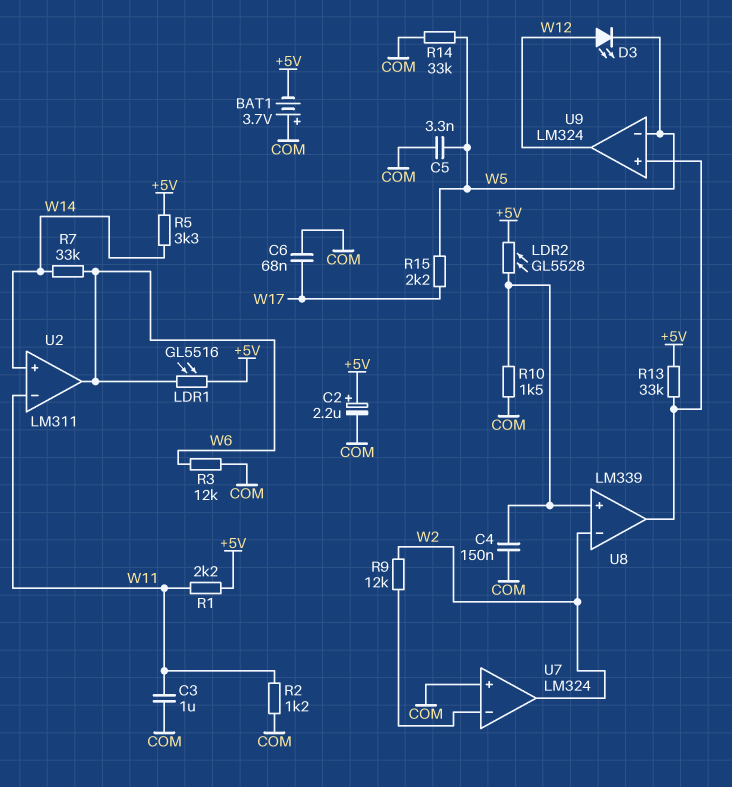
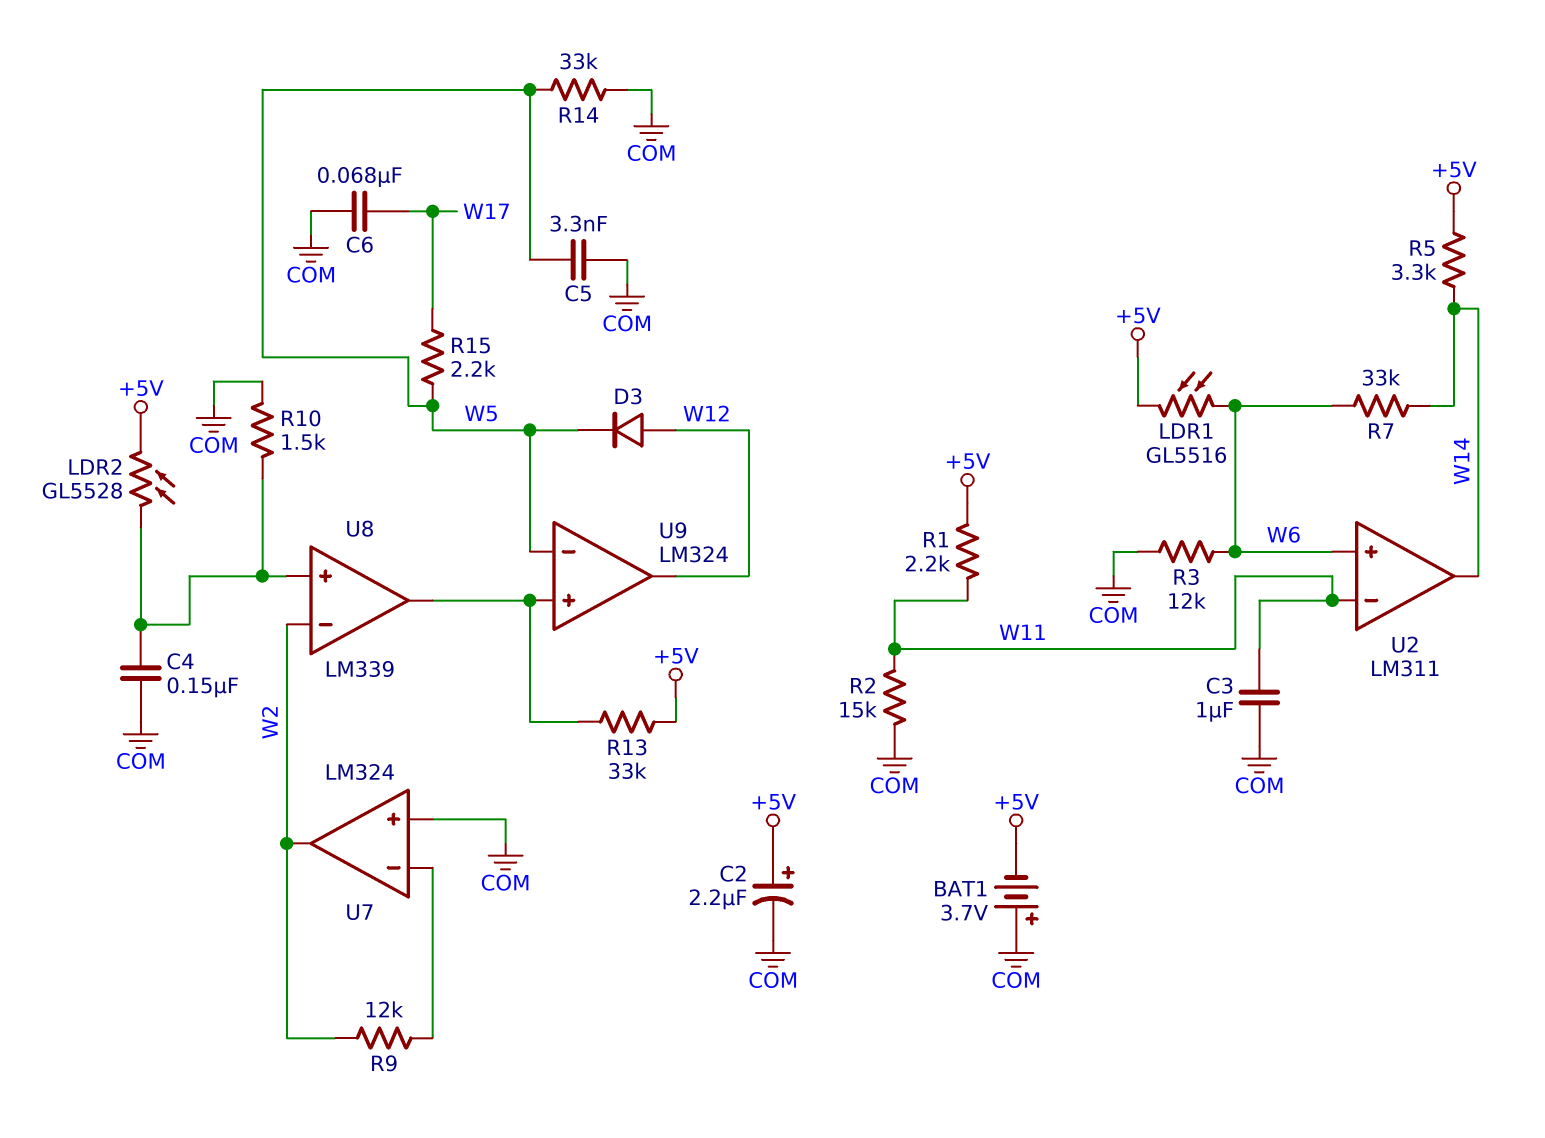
D3: LED (A W12, K W5) -> diode (A W12, K W5)
R2: 1.2k (COM, W11) -> 15k (COM, W11)
U2 pin in+: W14 -> W6
U2 pin out: W6 -> W14

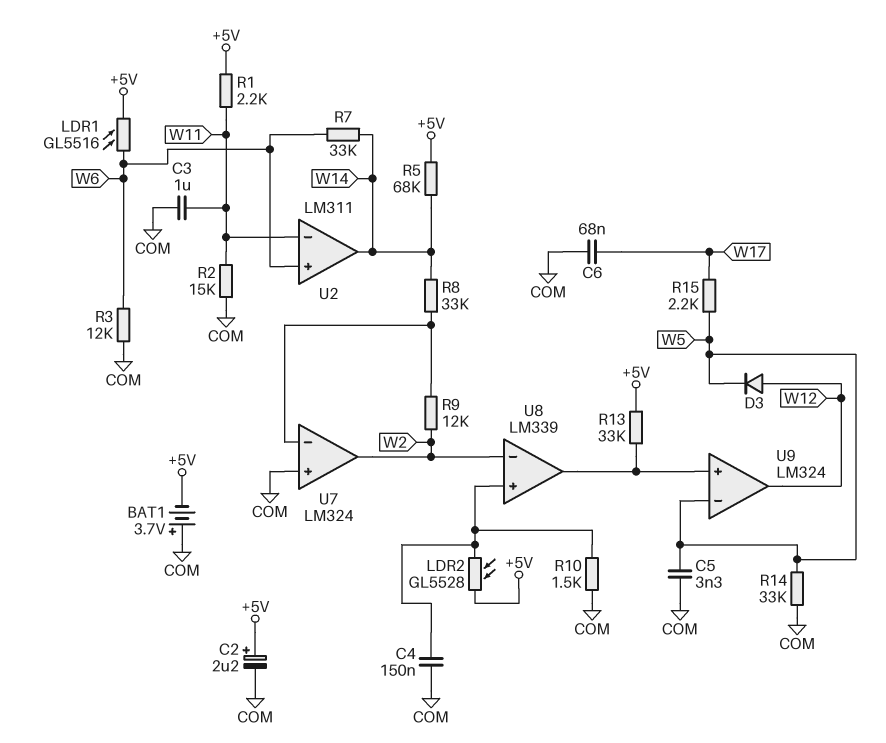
R5: 3.3k (+5V, W14) -> 68k (+5V, W14)
R8: none -> 33k (U7/in-, W14)

